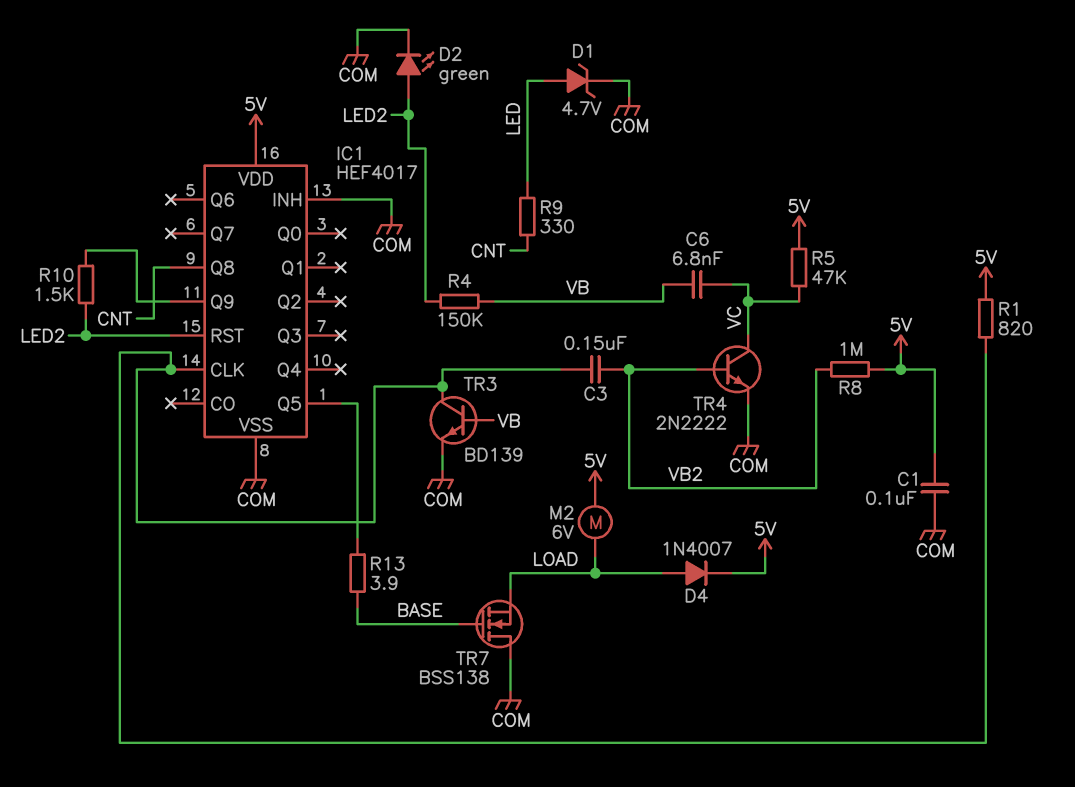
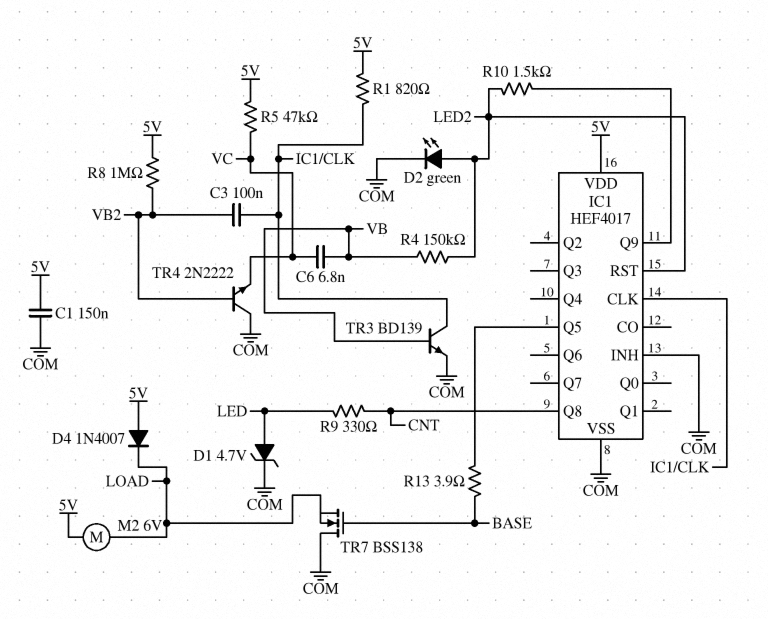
C1: 100nF (5V, COM) -> 150nF (5V, COM)
C3: 150nF (IC1/CLK, VB2) -> 100nF (IC1/CLK, VB2)
D4: diode 1N4007 (A LOAD, K 5V) -> diode 1N4007 (A 5V, K LOAD)
TR4: NPN 2N2222 (B VB2, C VC, E COM) -> NPN 2N2222 (B VB2, C COM, E VC)

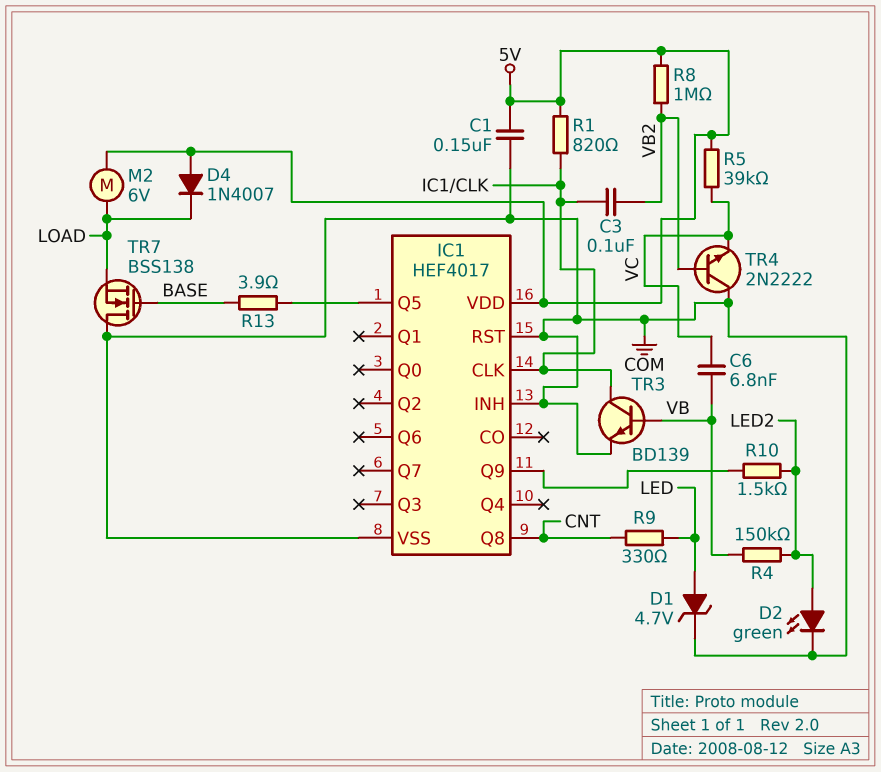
IC1 pin RST: LED2 -> COM
R5: 47k (5V, VC) -> 39k (5V, VC)

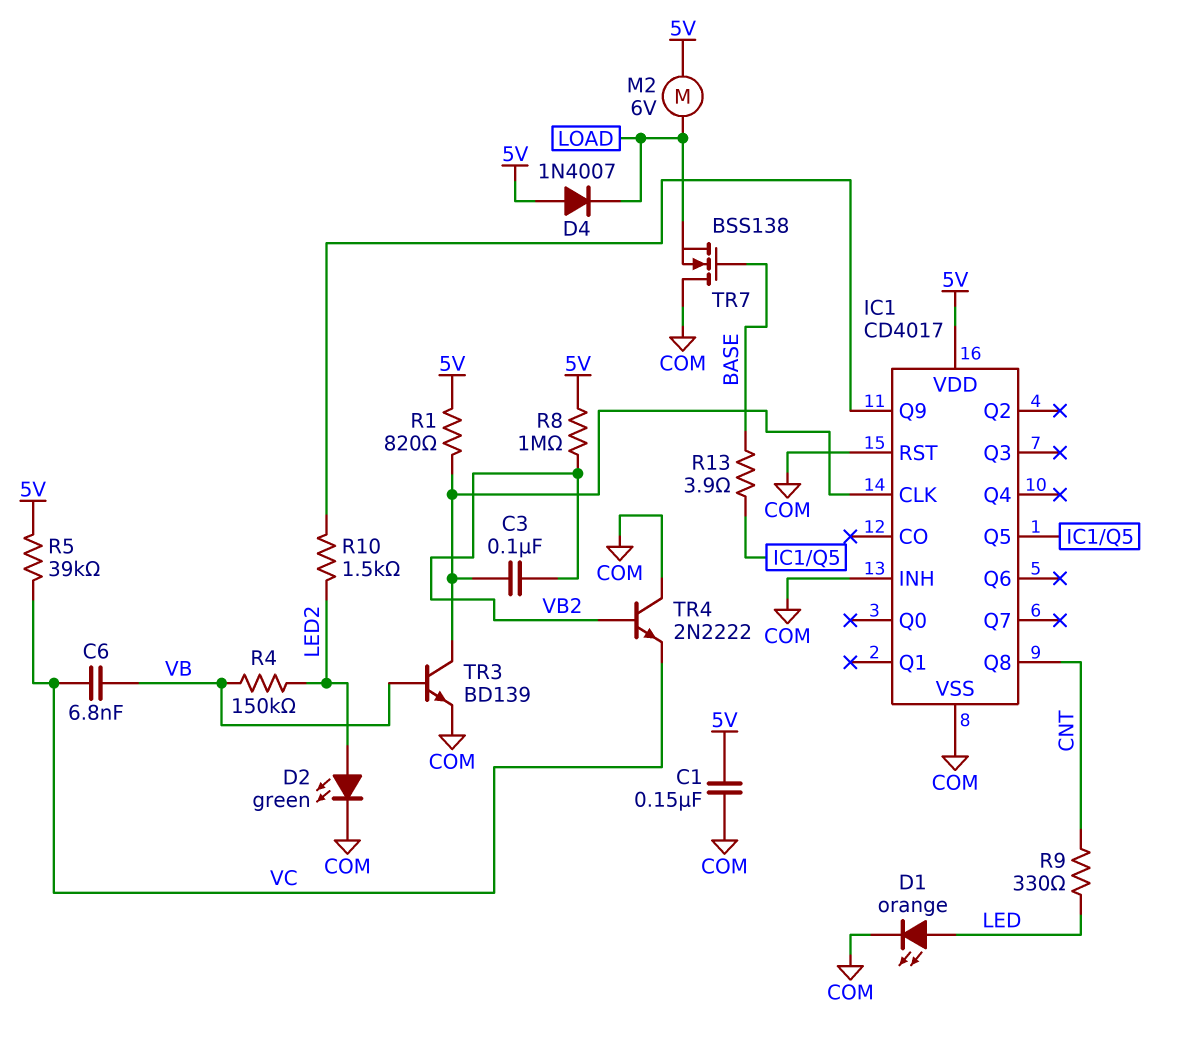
D1: zener 4.7V (A LED, K COM) -> LED orange (A LED, K COM)
IC1: HEF4017 -> CD4017

